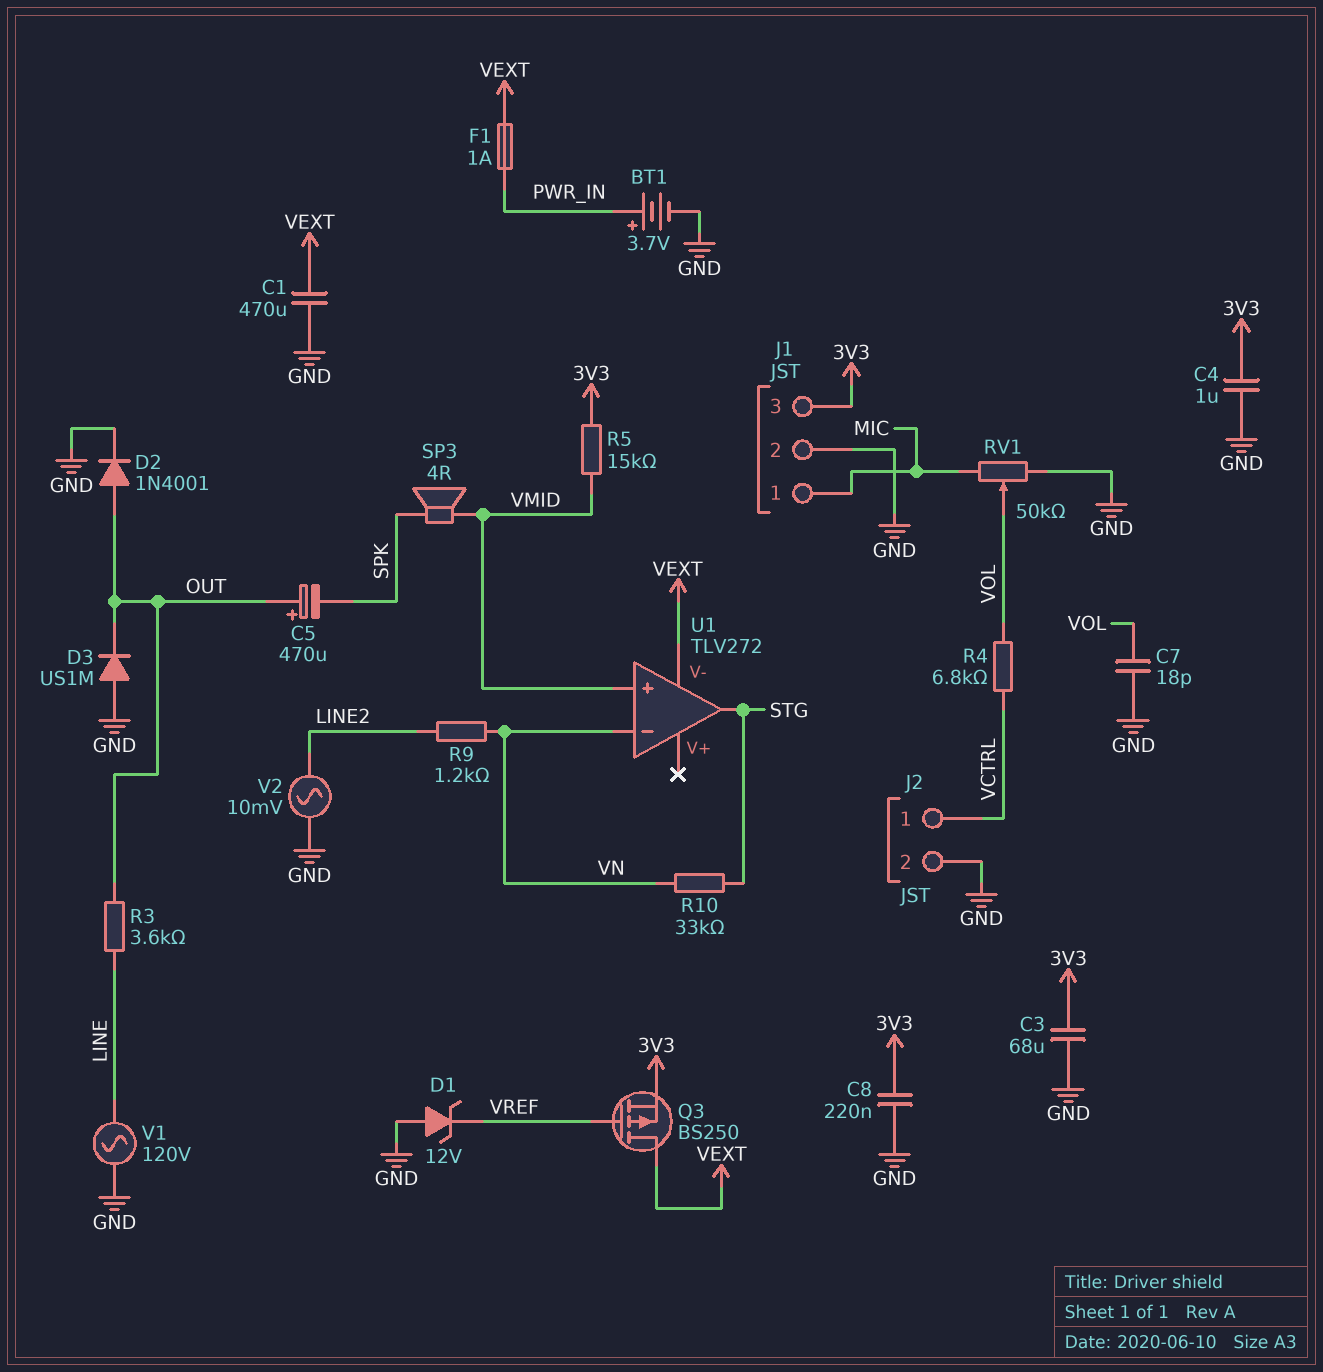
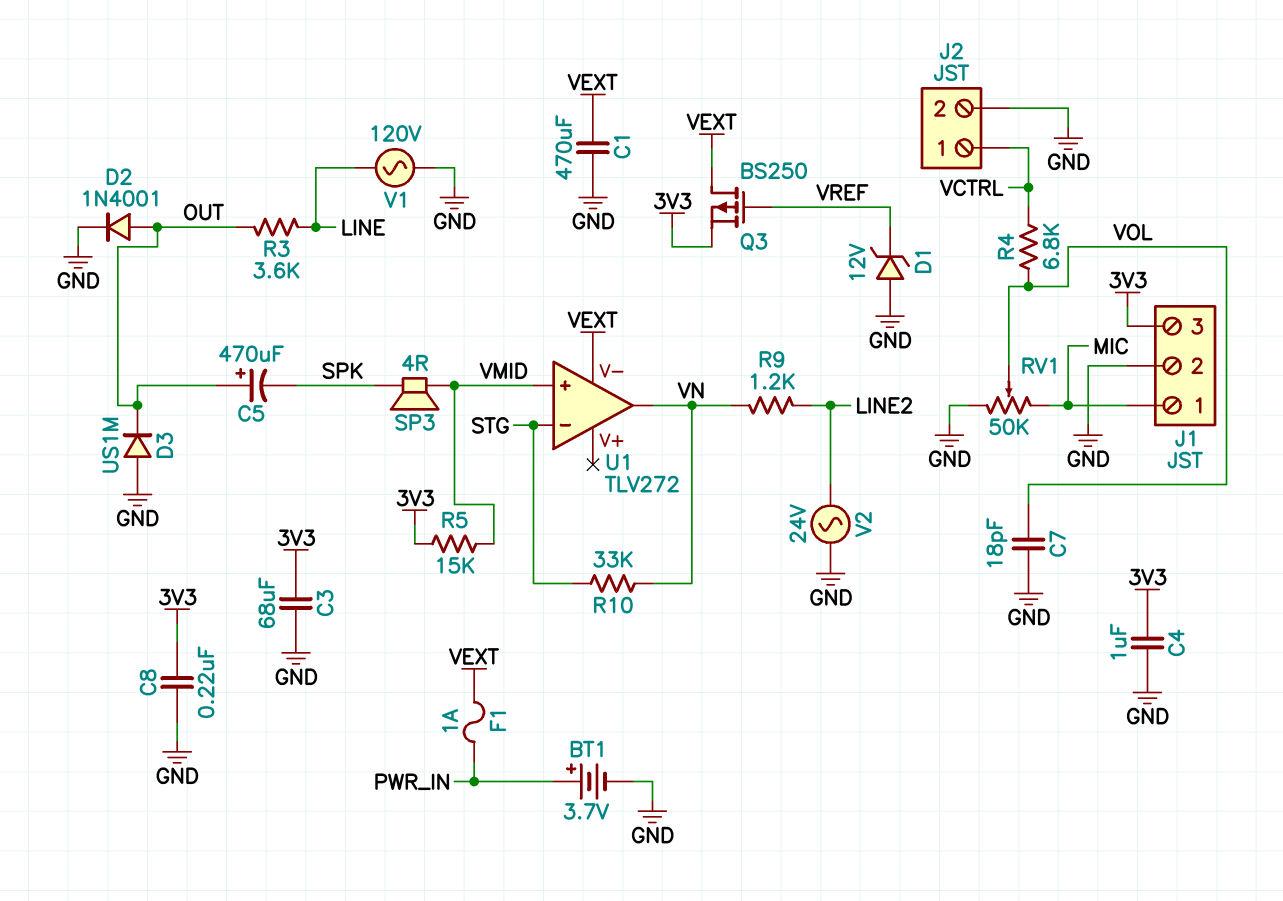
U1 pin in-: VN -> STG
U1 pin out: STG -> VN
V2: AC 10mV (GND, LINE2) -> AC 24V (GND, LINE2)

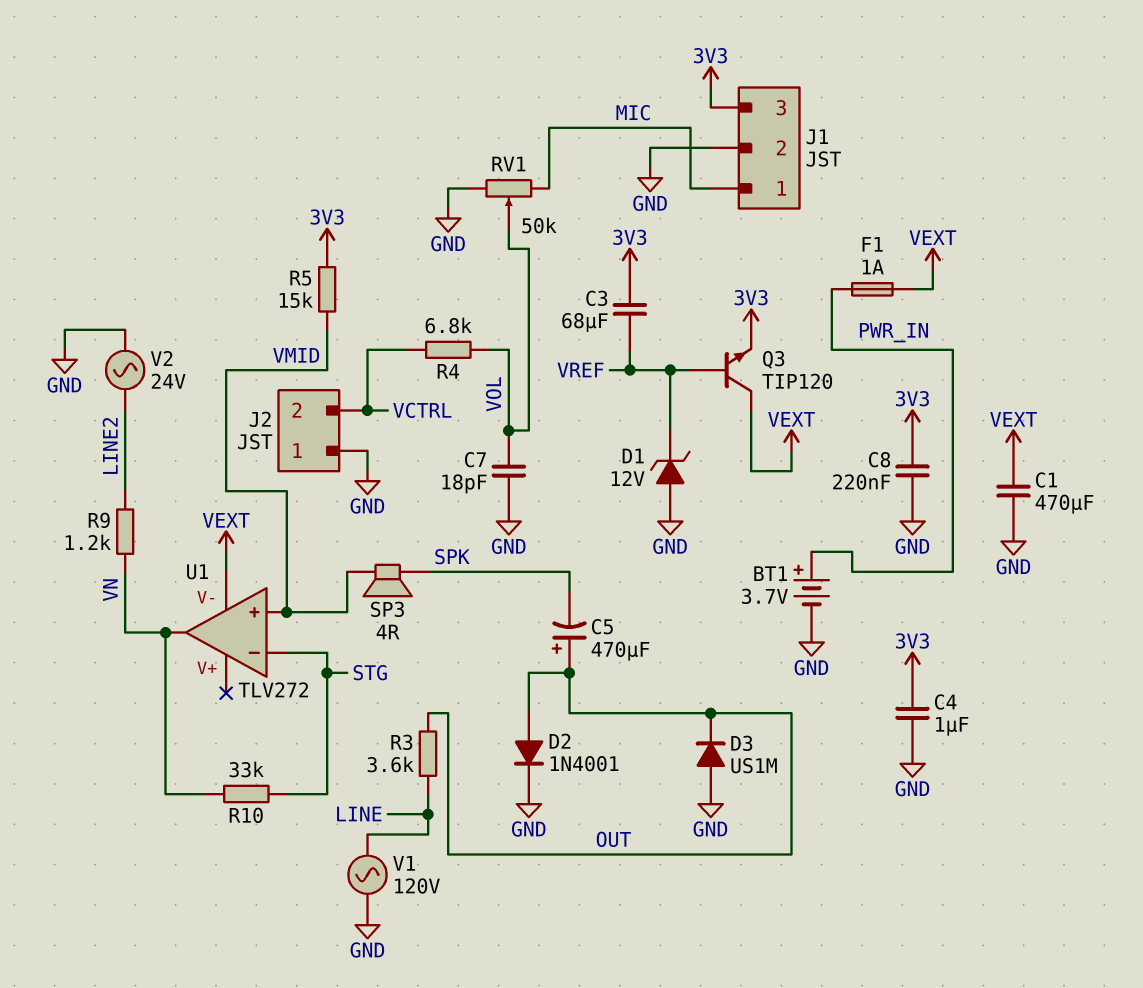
C3: 68uF (3V3, GND) -> 68uF (3V3, VREF)
J2 pin 1: VCTRL -> GND
J2 pin 2: GND -> VCTRL
Q3: PMOS BS250 (G VREF, D VEXT, S 3V3) -> NPN TIP120 (B VREF, C VEXT, E 3V3)

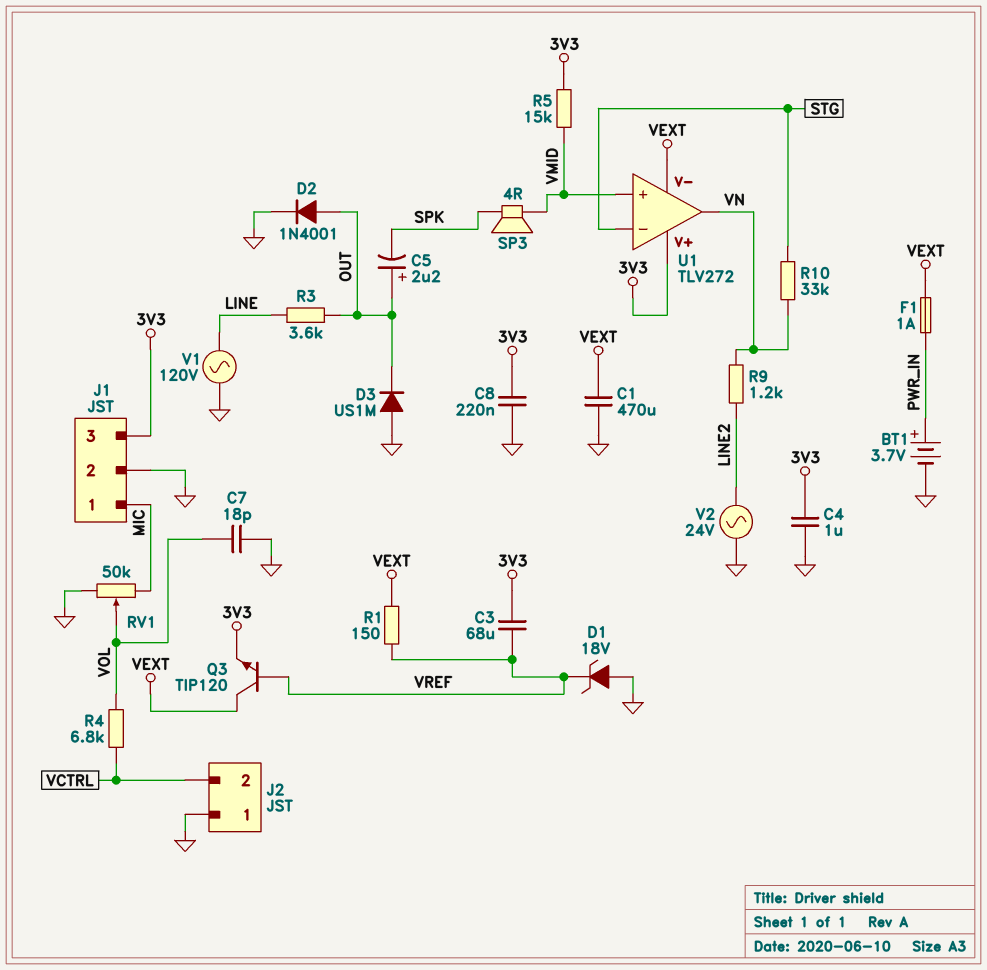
C5: 470uF (plus OUT, minus SPK) -> 2.2uF (plus OUT, minus SPK)
D1: zener 12V (A GND, K VREF) -> zener 18V (A GND, K VREF)
R1: none -> 150 (VEXT, VREF)
U1 pin V+: none -> 3V3

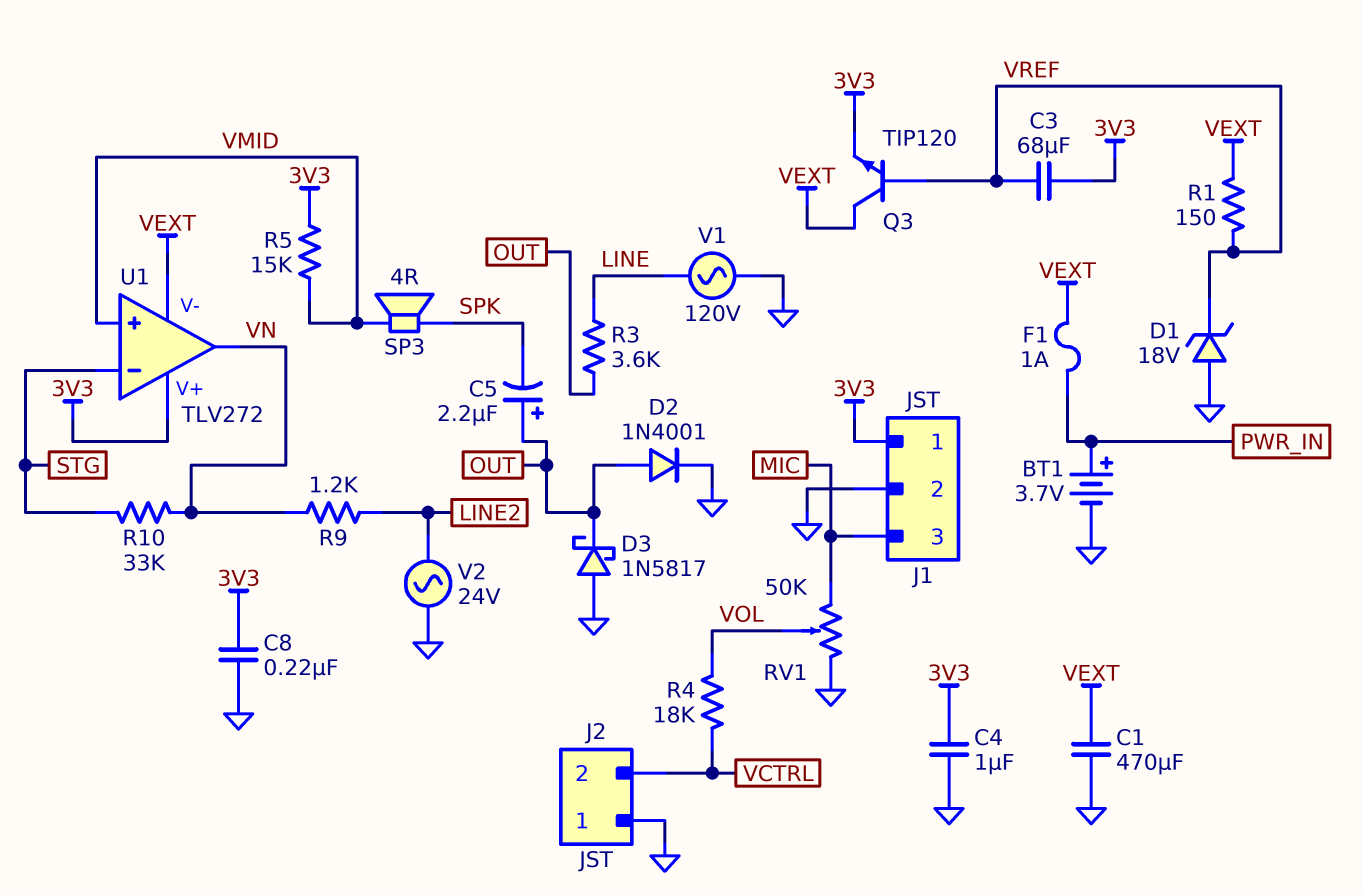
C7: 18pF (GND, VOL) -> none
D3: diode US1M (A GND, K OUT) -> schottky 1N5817 (A GND, K OUT)
J1 pin 1: MIC -> 3V3
J1 pin 3: 3V3 -> MIC
R4: 6.8k (VCTRL, VOL) -> 18k (VCTRL, VOL)

